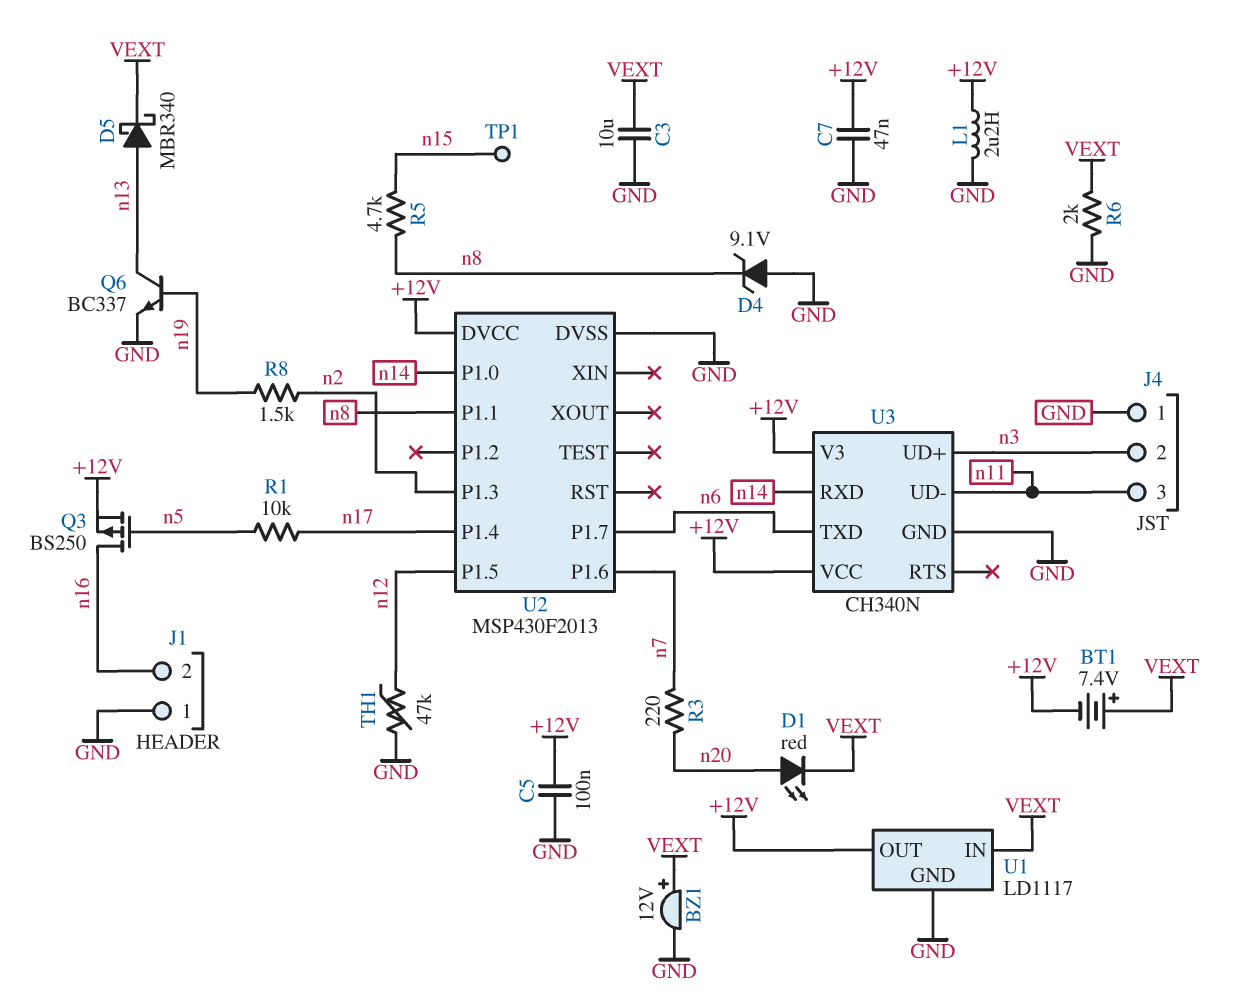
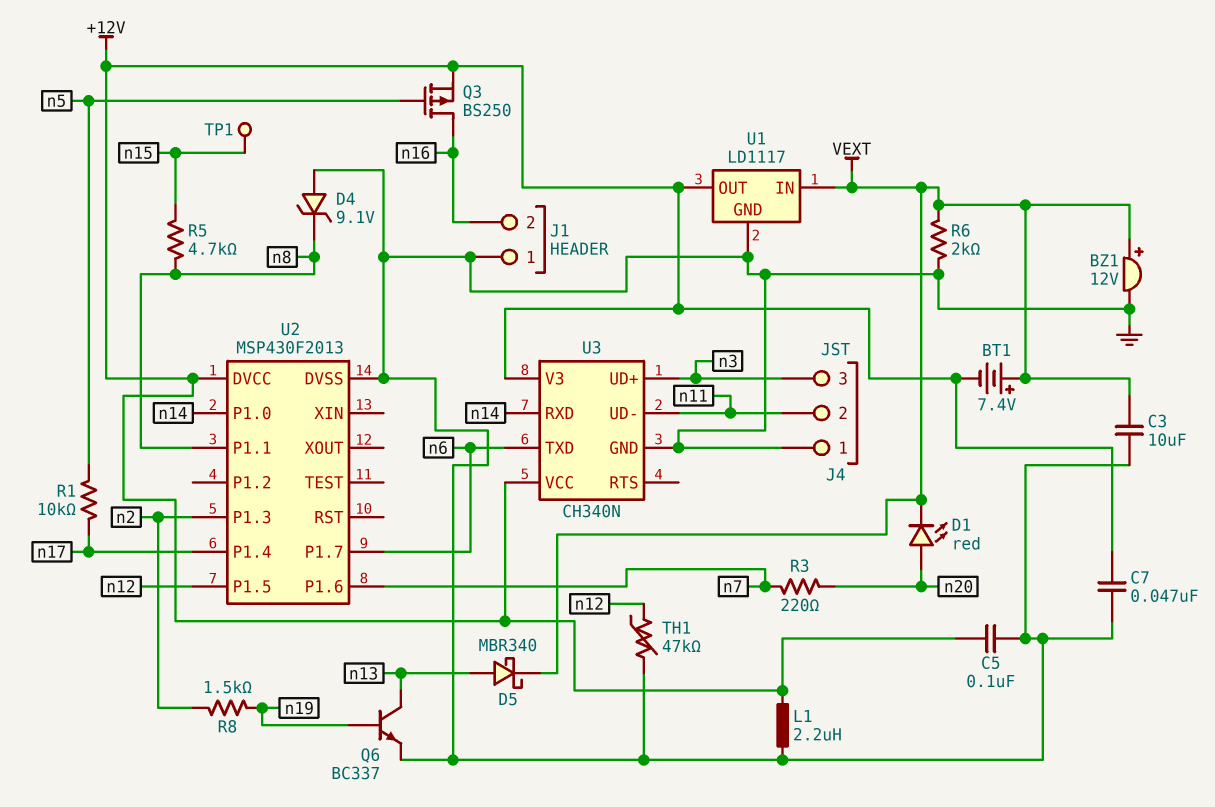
J4 pin 2: n3 -> n11
J4 pin 3: n11 -> n3

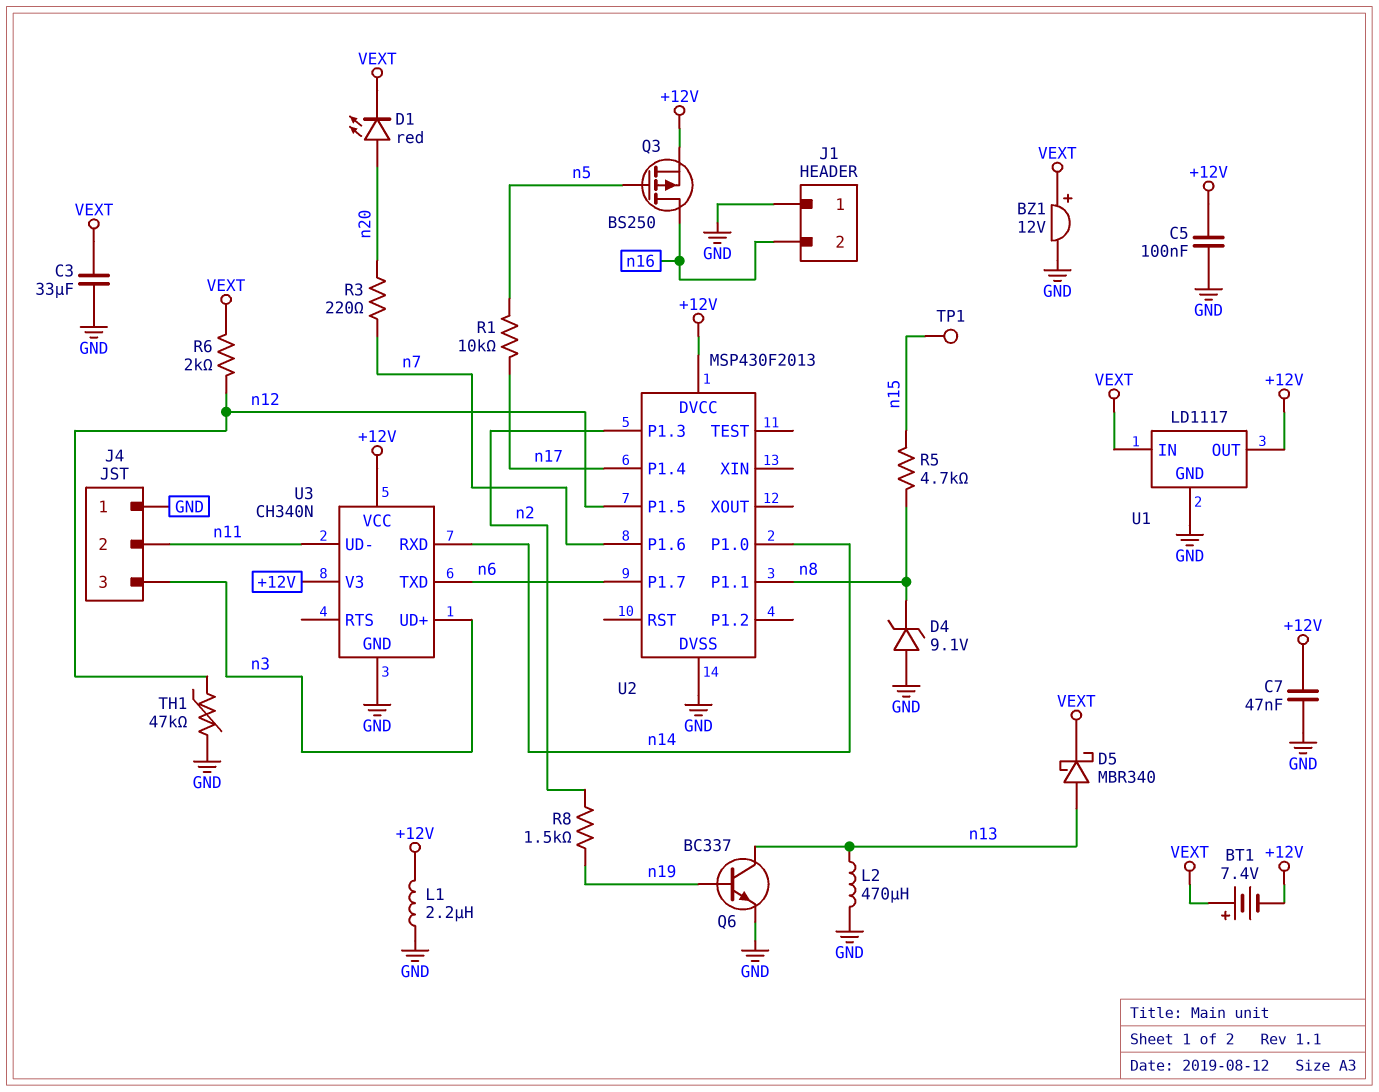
C3: 10uF (GND, VEXT) -> 33uF (GND, VEXT)
L2: none -> 470uH (GND, n13)
R6: 2k (GND, VEXT) -> 2k (VEXT, n12)

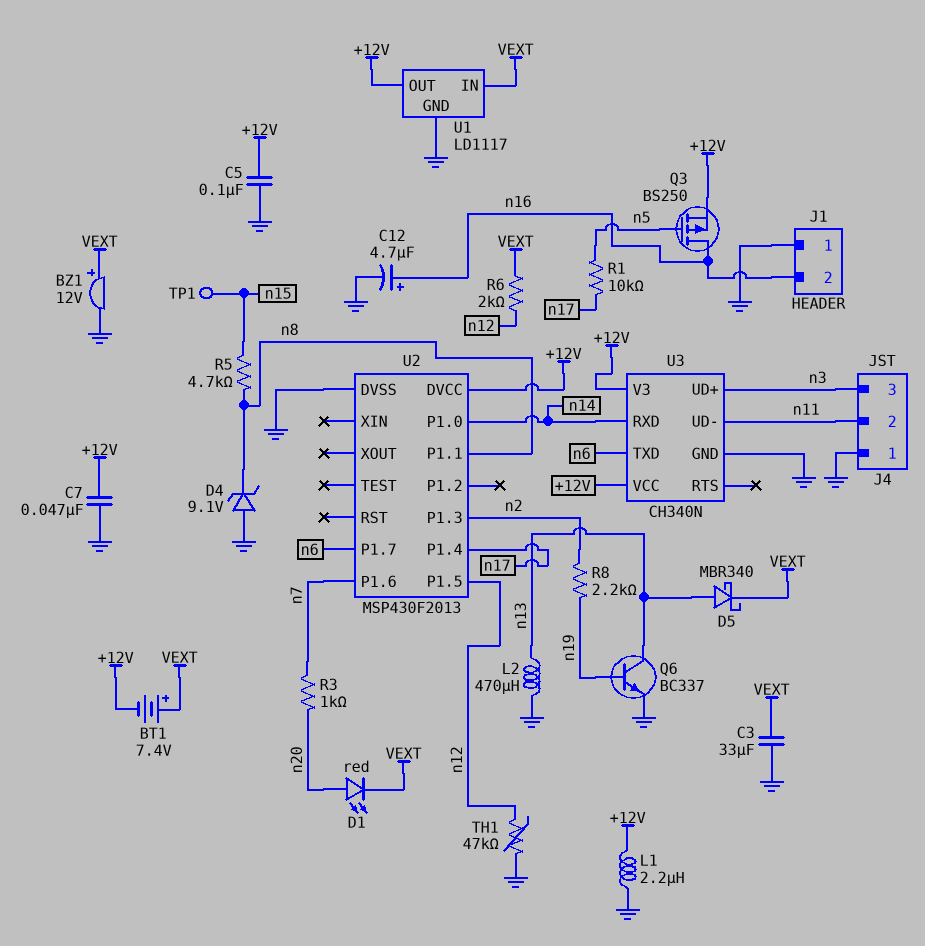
C12: none -> 4.7uF (plus n16, minus GND)
R3: 220 (n7, n20) -> 1k (n7, n20)
R8: 1.5k (n2, n19) -> 2.2k (n2, n19)

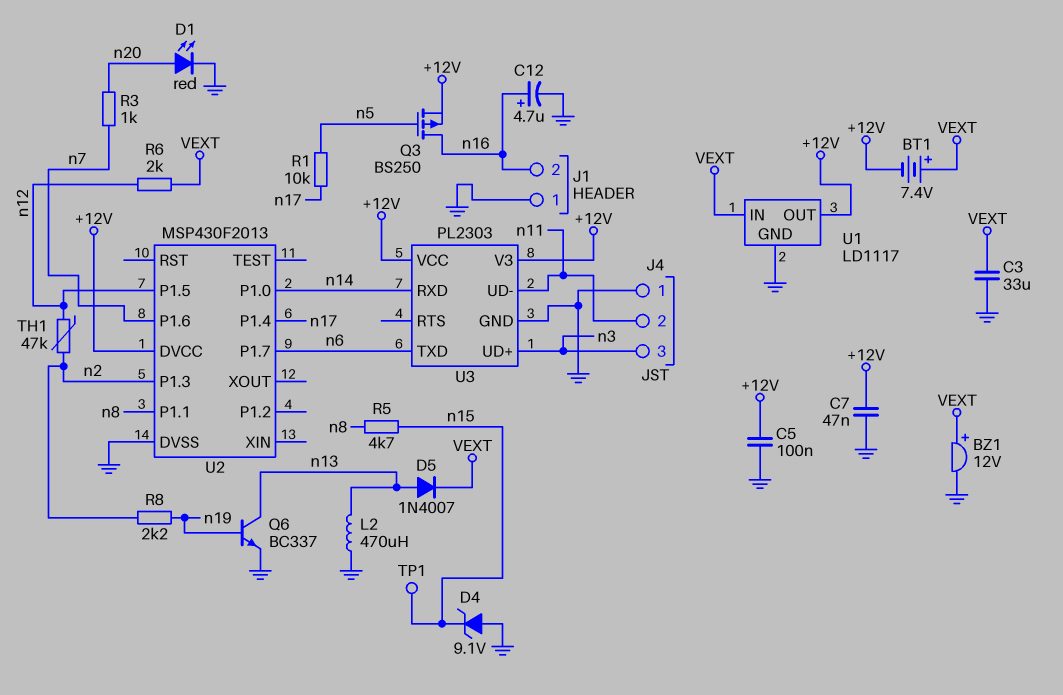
D1: LED red (A n20, K VEXT) -> LED red (A n20, K GND)
D4: zener 9.1V (A GND, K n8) -> zener 9.1V (A GND, K n15)
D5: schottky MBR340 (A n13, K VEXT) -> diode 1N4007 (A n13, K VEXT)
L1: 2.2uH (+12V, GND) -> none
TH1: 47k (GND, n12) -> 47k (n2, n12)
U3: CH340N -> PL2303

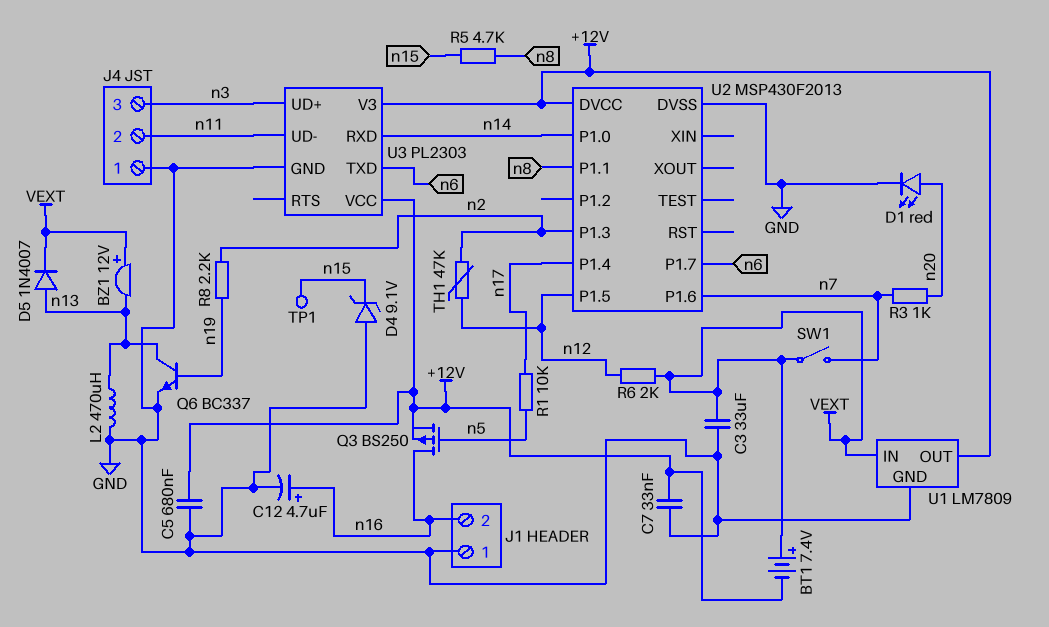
BZ1: buzzer 12V (plus VEXT, minus GND) -> buzzer 12V (plus VEXT, minus n13)
C5: 100nF (+12V, GND) -> 680nF (+12V, GND)
C7: 47nF (+12V, GND) -> 33nF (+12V, GND)
SW1: none -> switch (VEXT, n7)
U1: LD1117 -> LM7809

